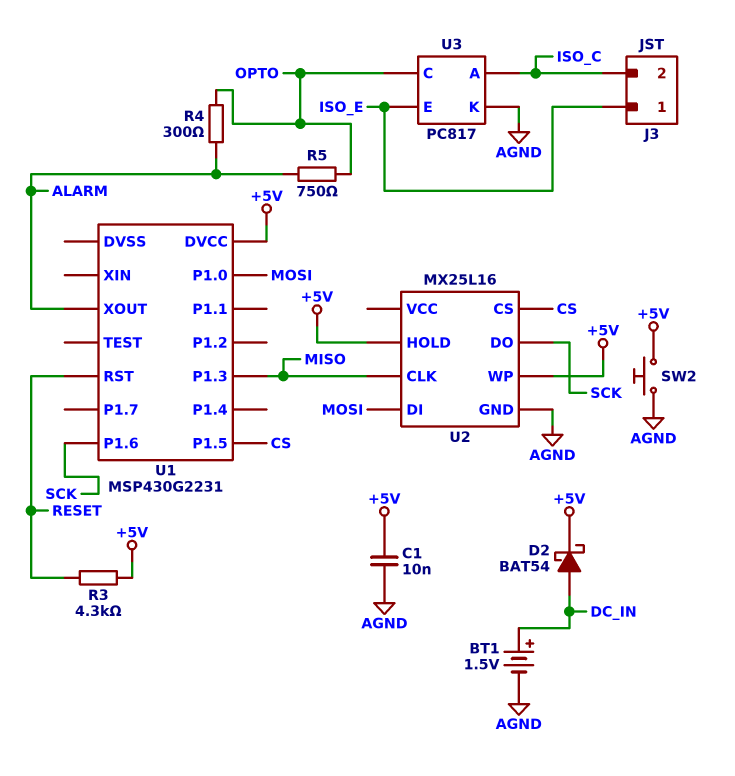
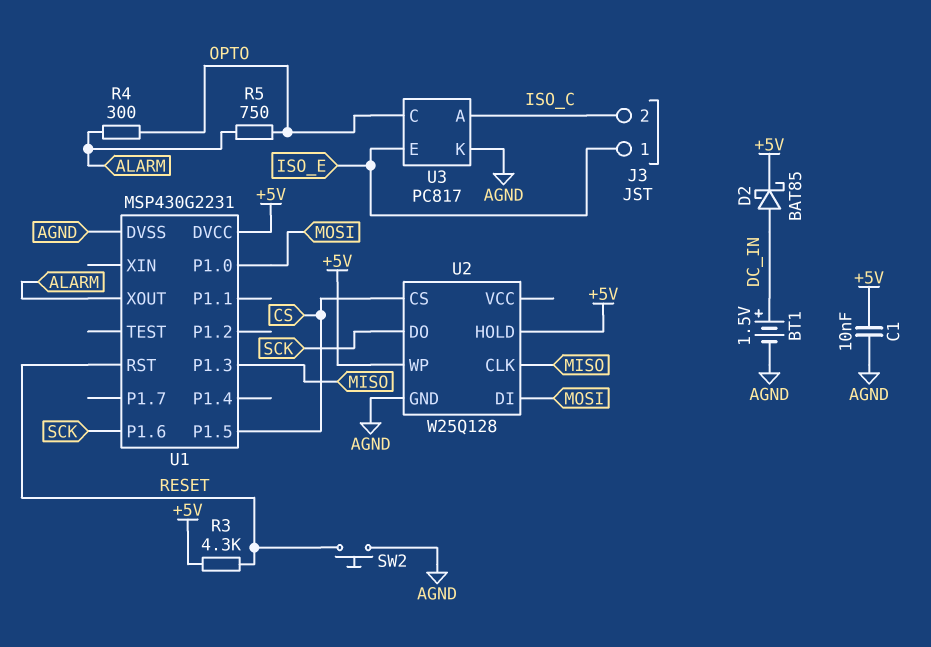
D2: schottky BAT54 (A DC_IN, K +5V) -> schottky BAT85 (A DC_IN, K +5V)
SW2: button (+5V, AGND) -> button (AGND, RESET)
U1 pin DVSS: none -> AGND
U2: MX25L16 -> W25Q128

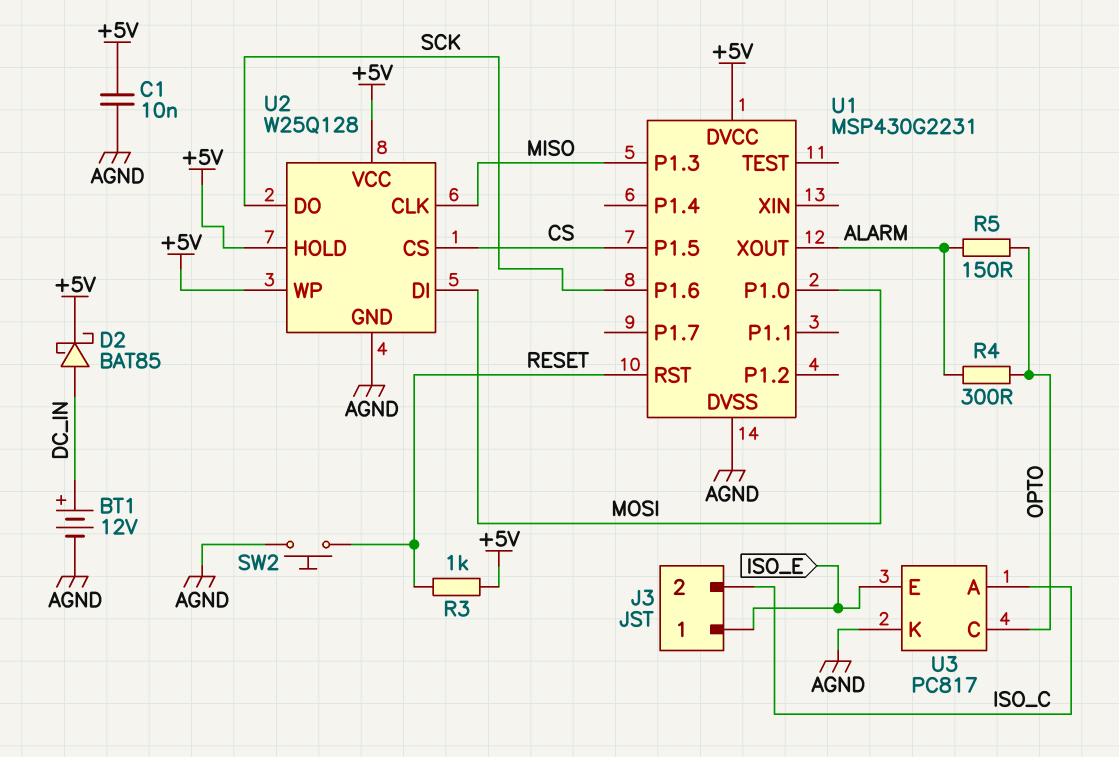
BT1: 1.5V (plus DC_IN, minus AGND) -> 12V (plus DC_IN, minus AGND)
R3: 4.3k (+5V, RESET) -> 1k (+5V, RESET)
R5: 750 (ALARM, OPTO) -> 150 (ALARM, OPTO)
U2 pin VCC: none -> +5V

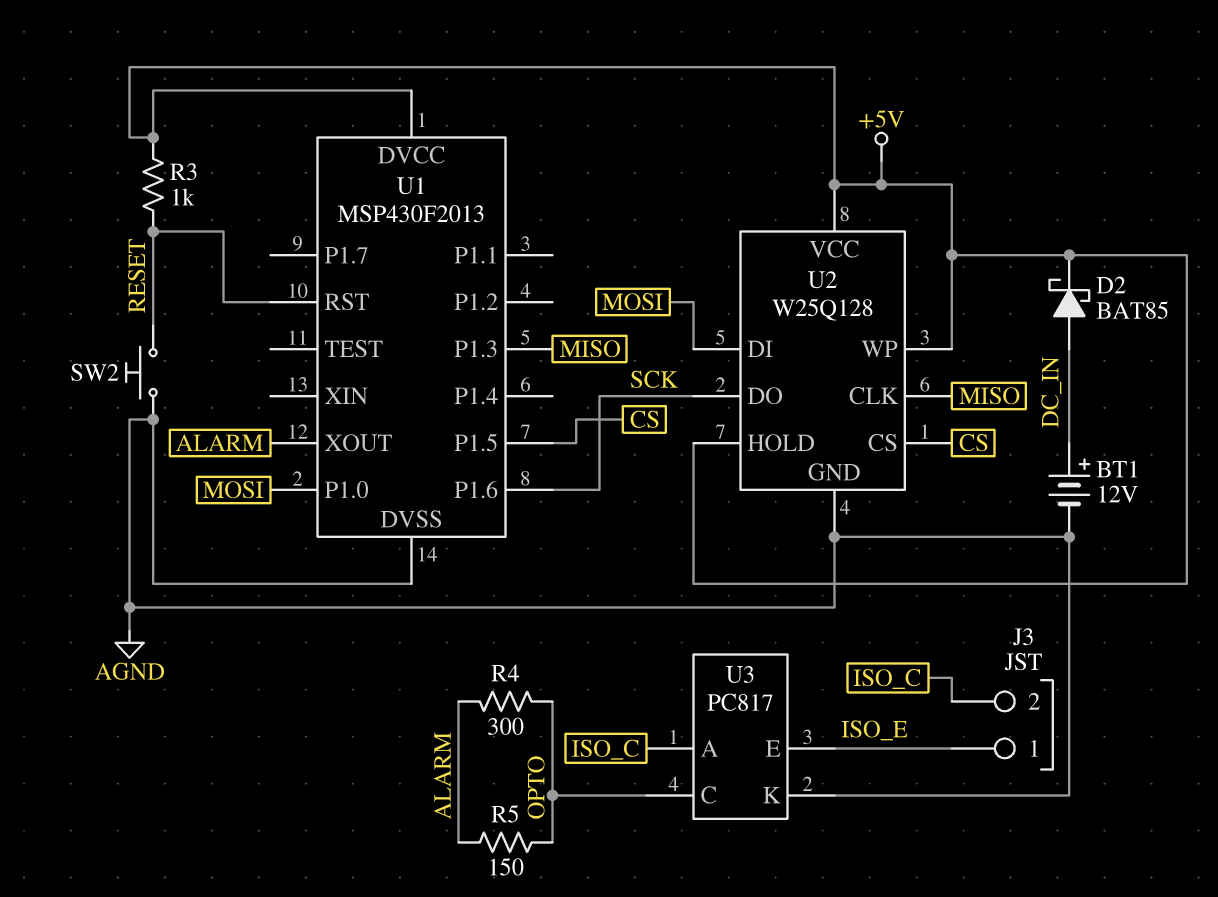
C1: 10nF (+5V, AGND) -> none
U1: MSP430G2231 -> MSP430F2013

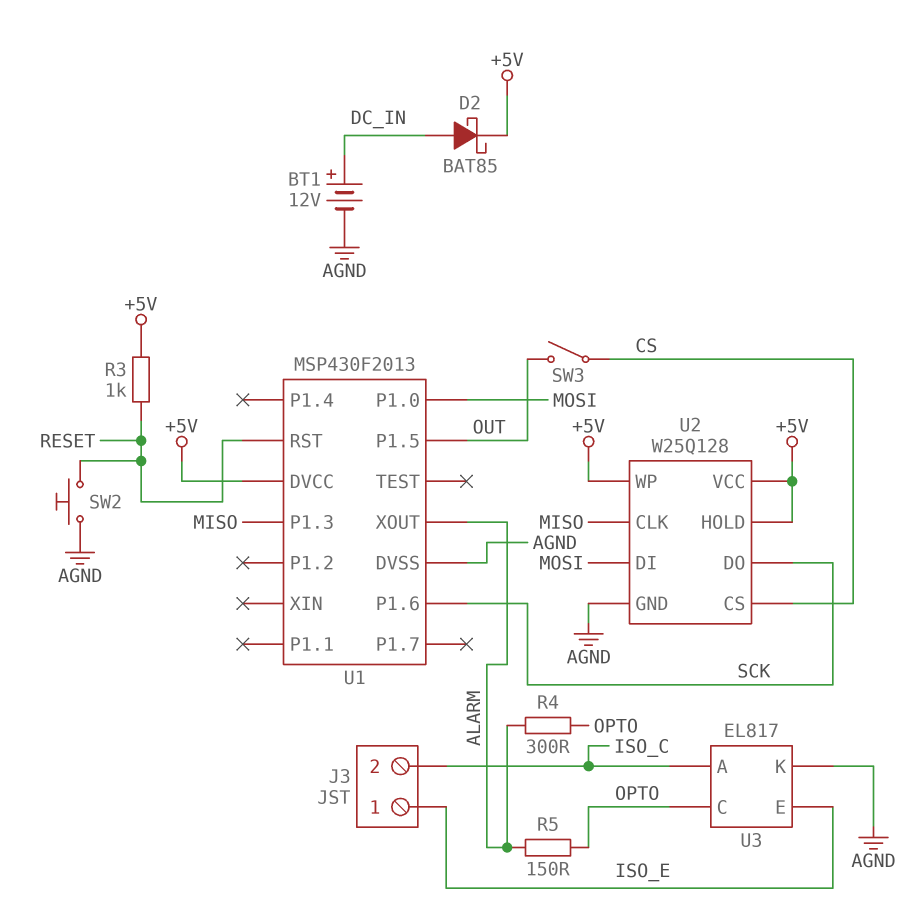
SW3: none -> switch (CS, OUT)
U1 pin P1.5: CS -> OUT
U3: PC817 -> EL817

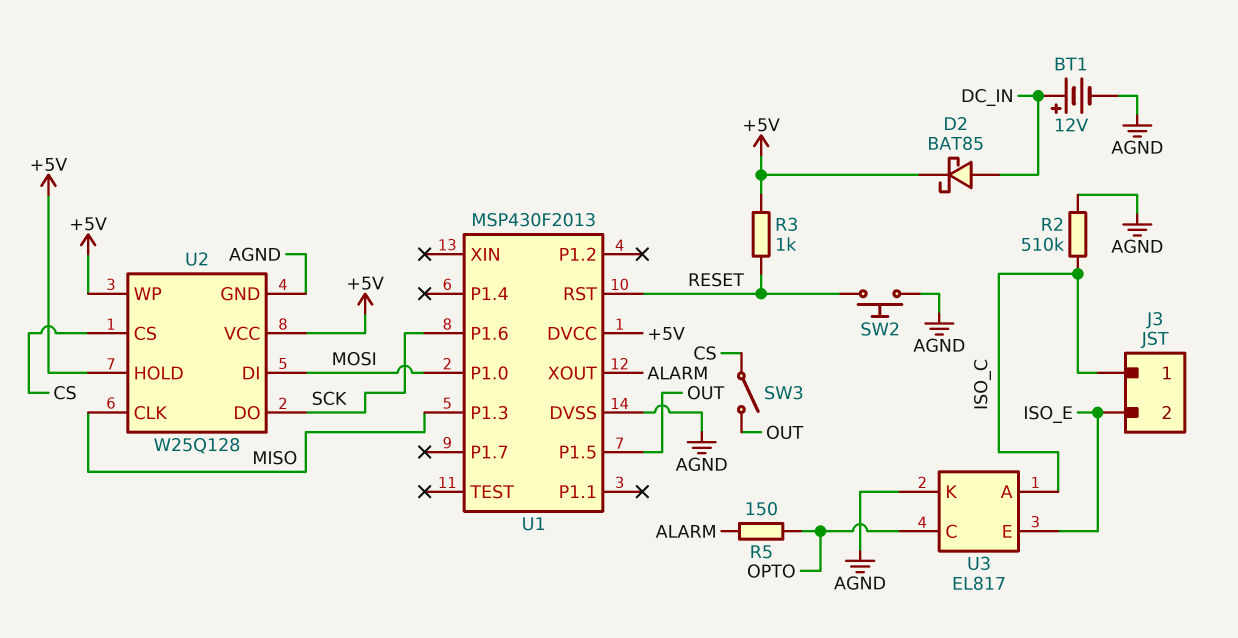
J3 pin 1: ISO_E -> ISO_C
J3 pin 2: ISO_C -> ISO_E
R2: none -> 510k (AGND, ISO_C)
R4: 300 (ALARM, OPTO) -> none

